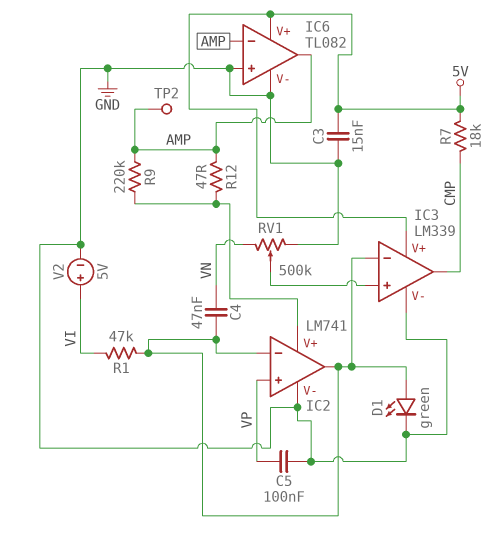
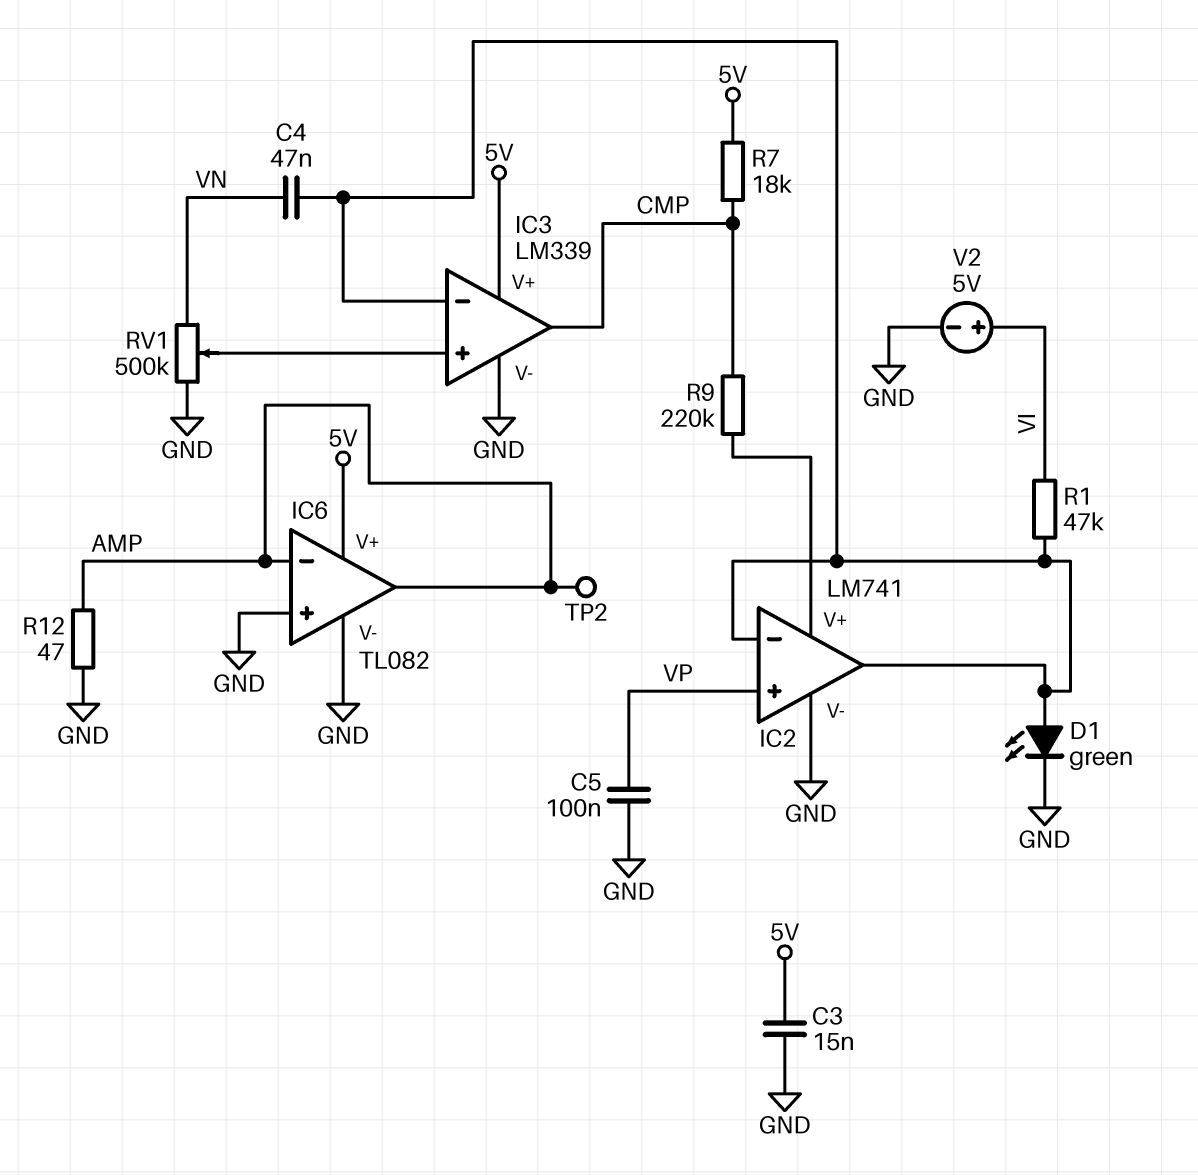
R9: 220k (AMP, IC2/V+) -> 220k (CMP, IC2/V+)
R12: 47 (AMP, IC2/V+) -> 47 (AMP, GND)

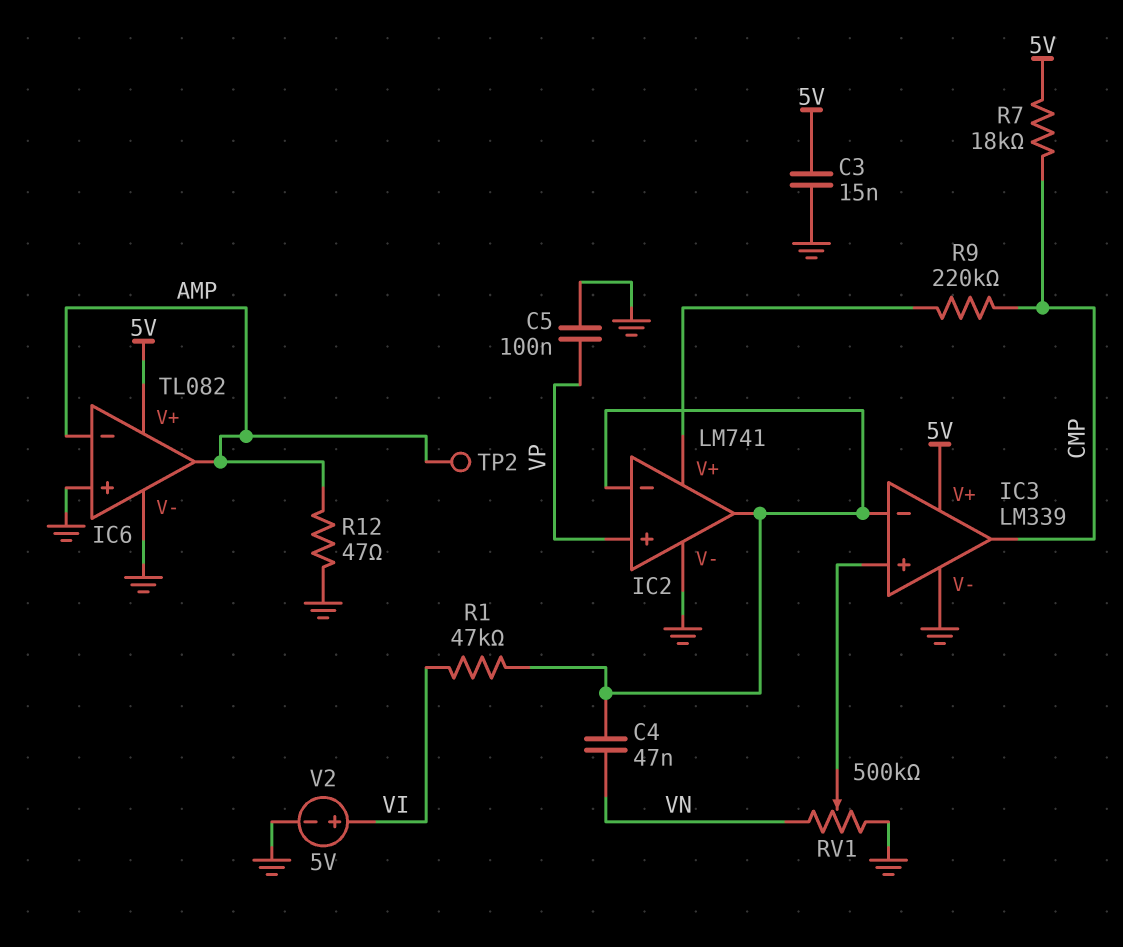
D1: LED green (A IC2/in-, K GND) -> none

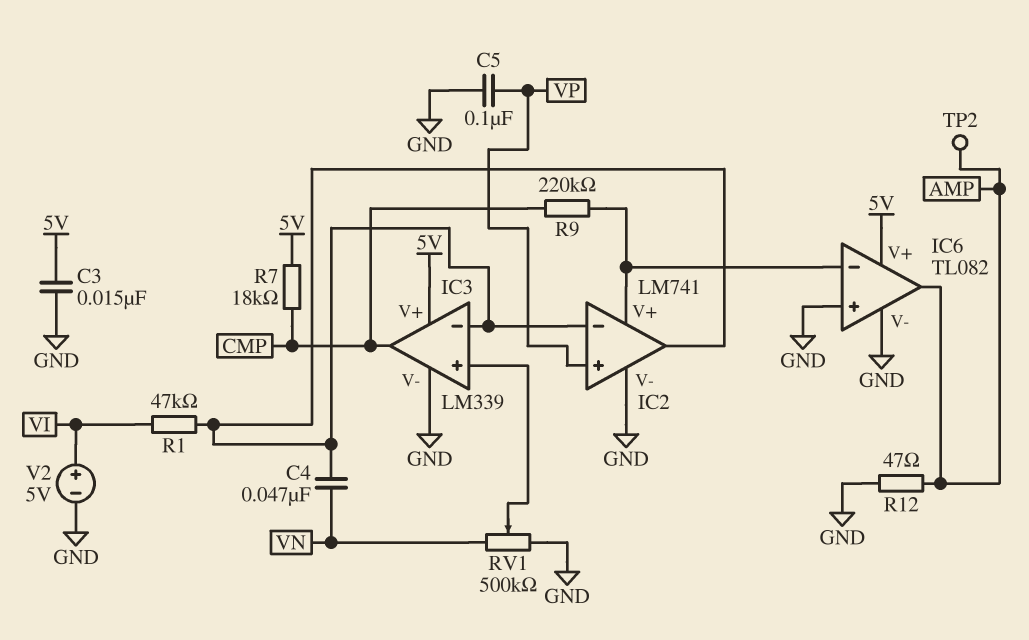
IC6 pin in-: AMP -> IC2/V+

